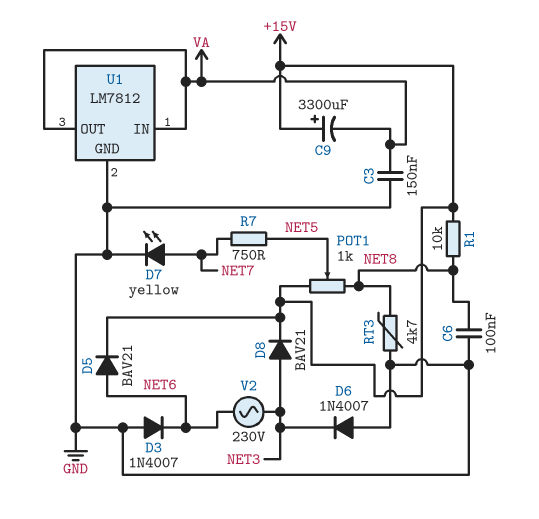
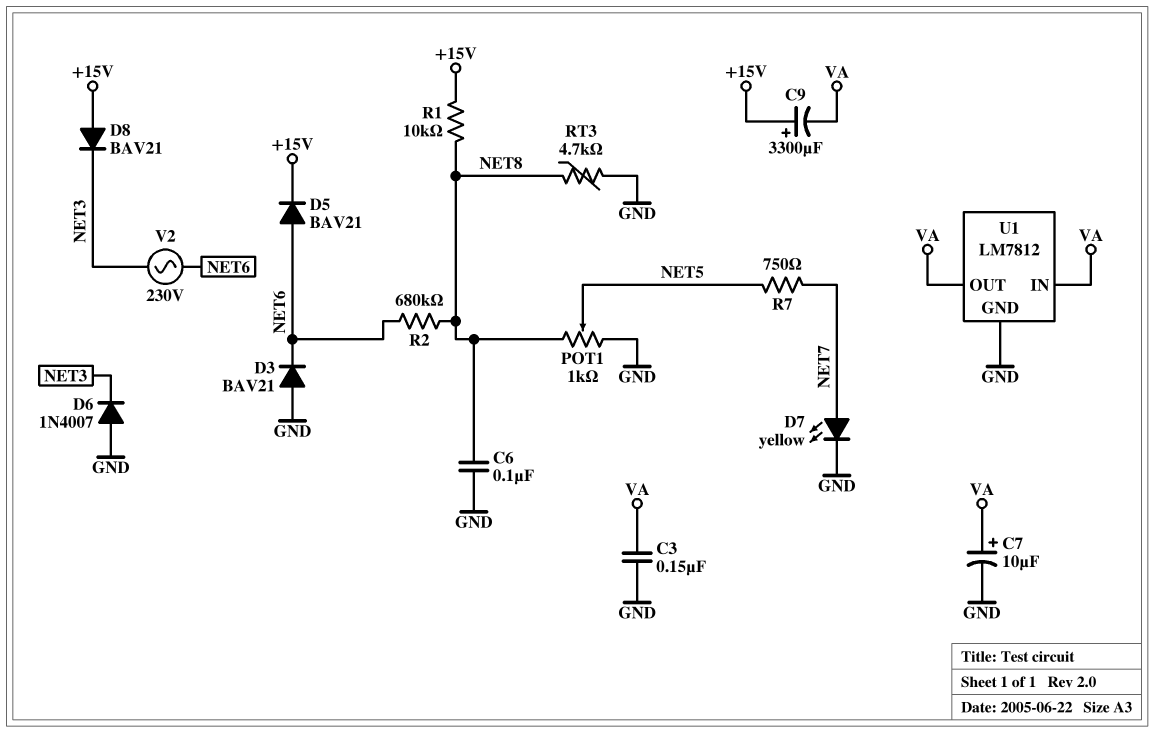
C7: none -> 10uF (plus VA, minus GND)
D3: diode 1N4007 (A GND, K NET6) -> diode BAV21 (A GND, K NET6)
D8: diode BAV21 (A NET3, K +15V) -> diode BAV21 (A +15V, K NET3)
POT1: 1k (+15V, NET8, wiper NET5) -> 1k (GND, NET8, wiper NET5)
R2: none -> 680k (NET6, NET8)

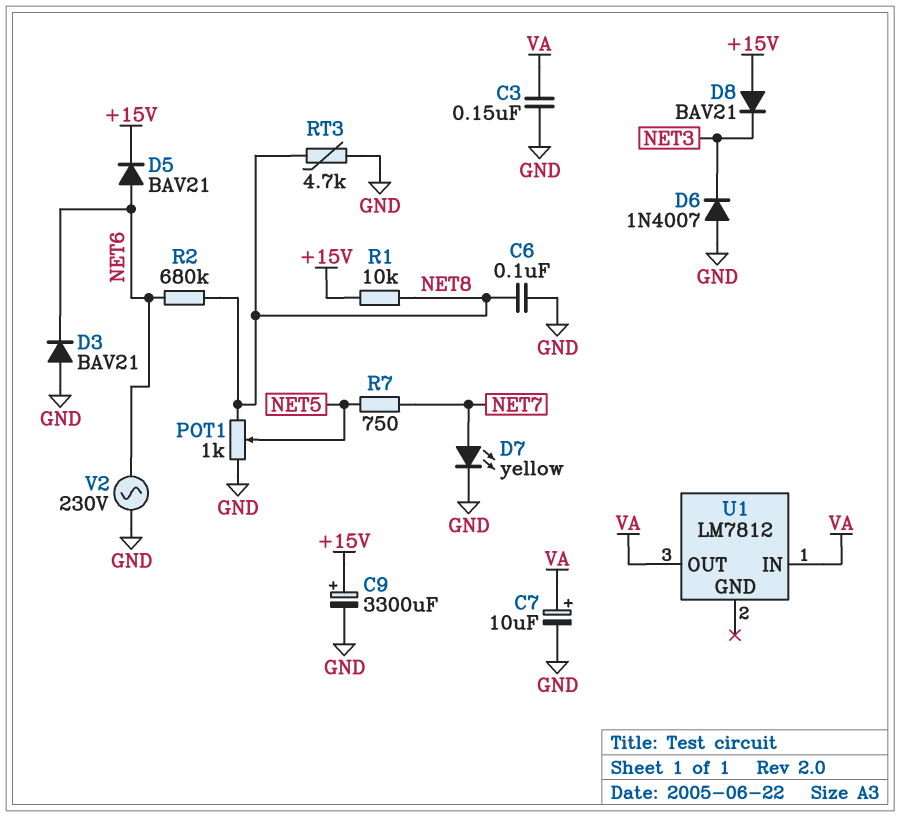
C9: 3300uF (plus +15V, minus VA) -> 3300uF (plus +15V, minus GND)
U1 pin GND: GND -> none
V2: AC 230V (NET3, NET6) -> AC 230V (GND, NET6)

